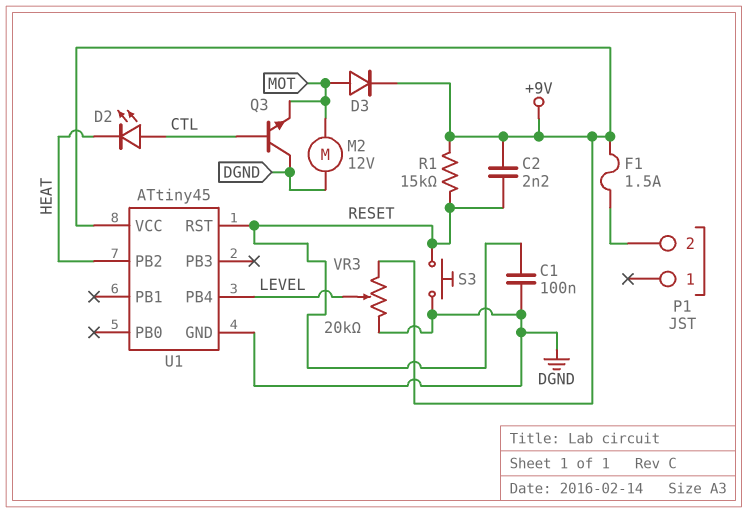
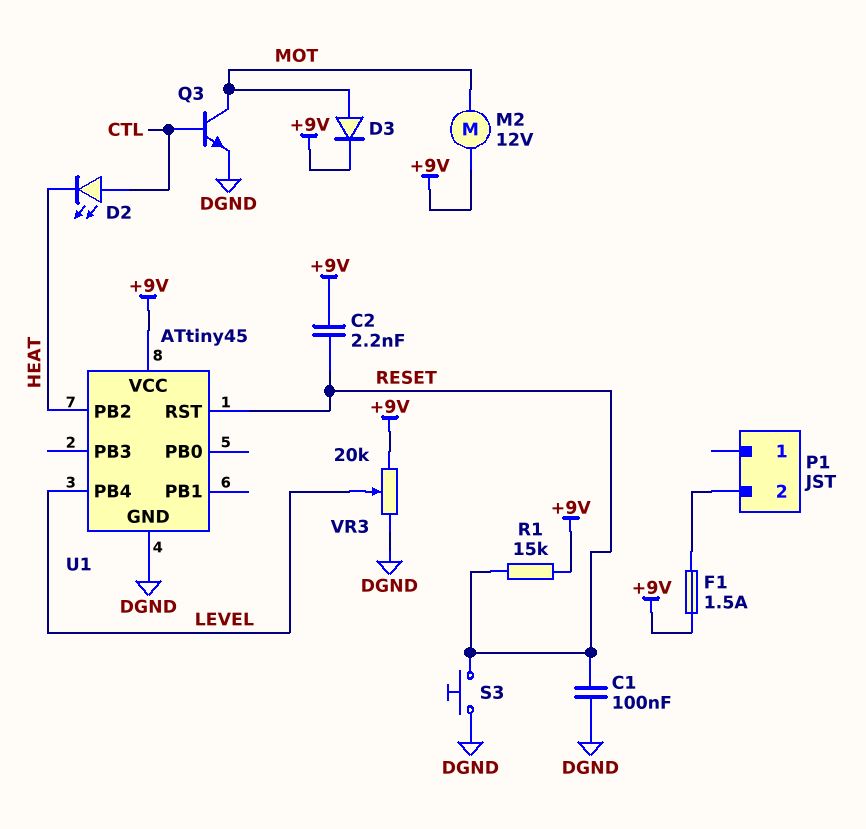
M2: motor 12V (DGND, MOT) -> motor 12V (+9V, MOT)
Q3: NPN (B CTL, C DGND, E MOT) -> NPN (B CTL, C MOT, E DGND)

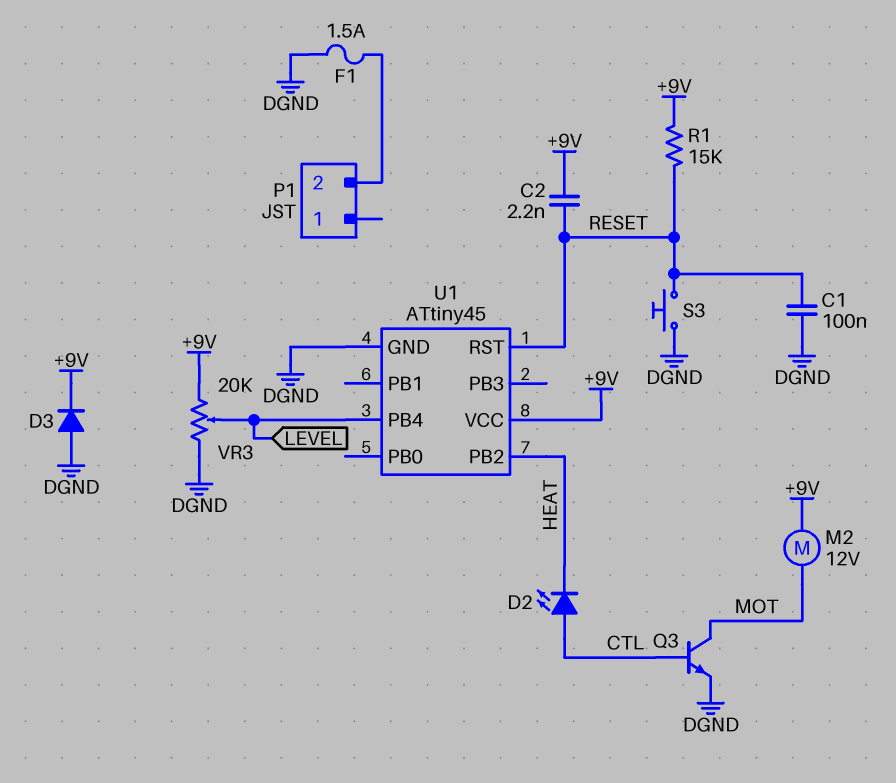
D3: diode (A MOT, K +9V) -> diode (A DGND, K +9V)
F1: 1.5A (+9V, P1/2) -> 1.5A (DGND, P1/2)

